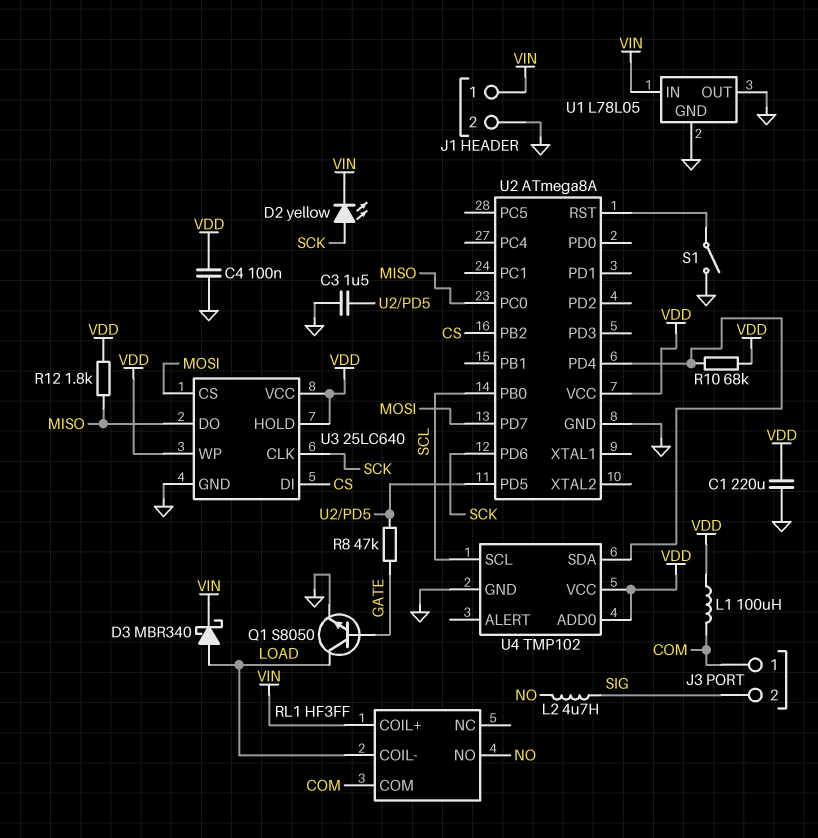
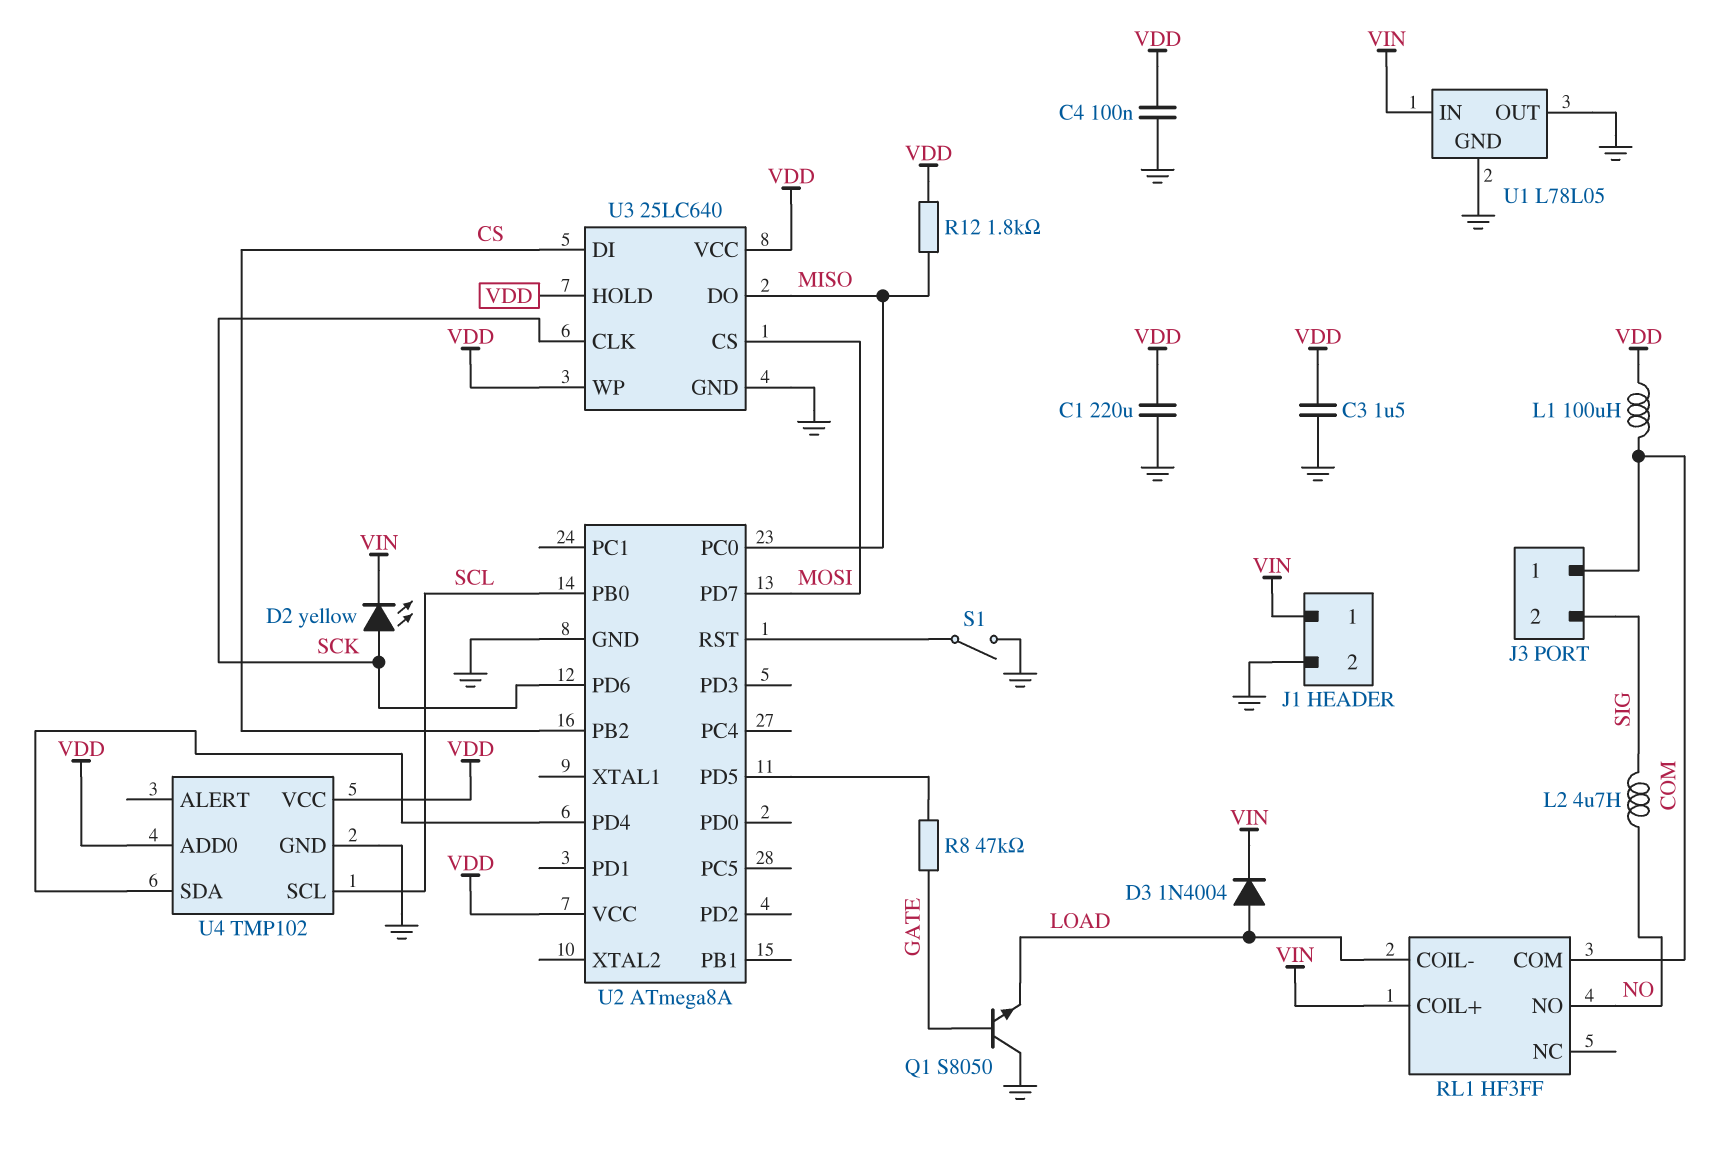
C3: 1.5uF (GND, U2/PD5) -> 1.5uF (GND, VDD)
D3: schottky MBR340 (A LOAD, K VIN) -> diode 1N4004 (A LOAD, K VIN)
Q1: NPN S8050 (B GATE, C LOAD, E GND) -> NPN S8050 (B GATE, C GND, E LOAD)
R10: 68k (U2/PD4, VDD) -> none

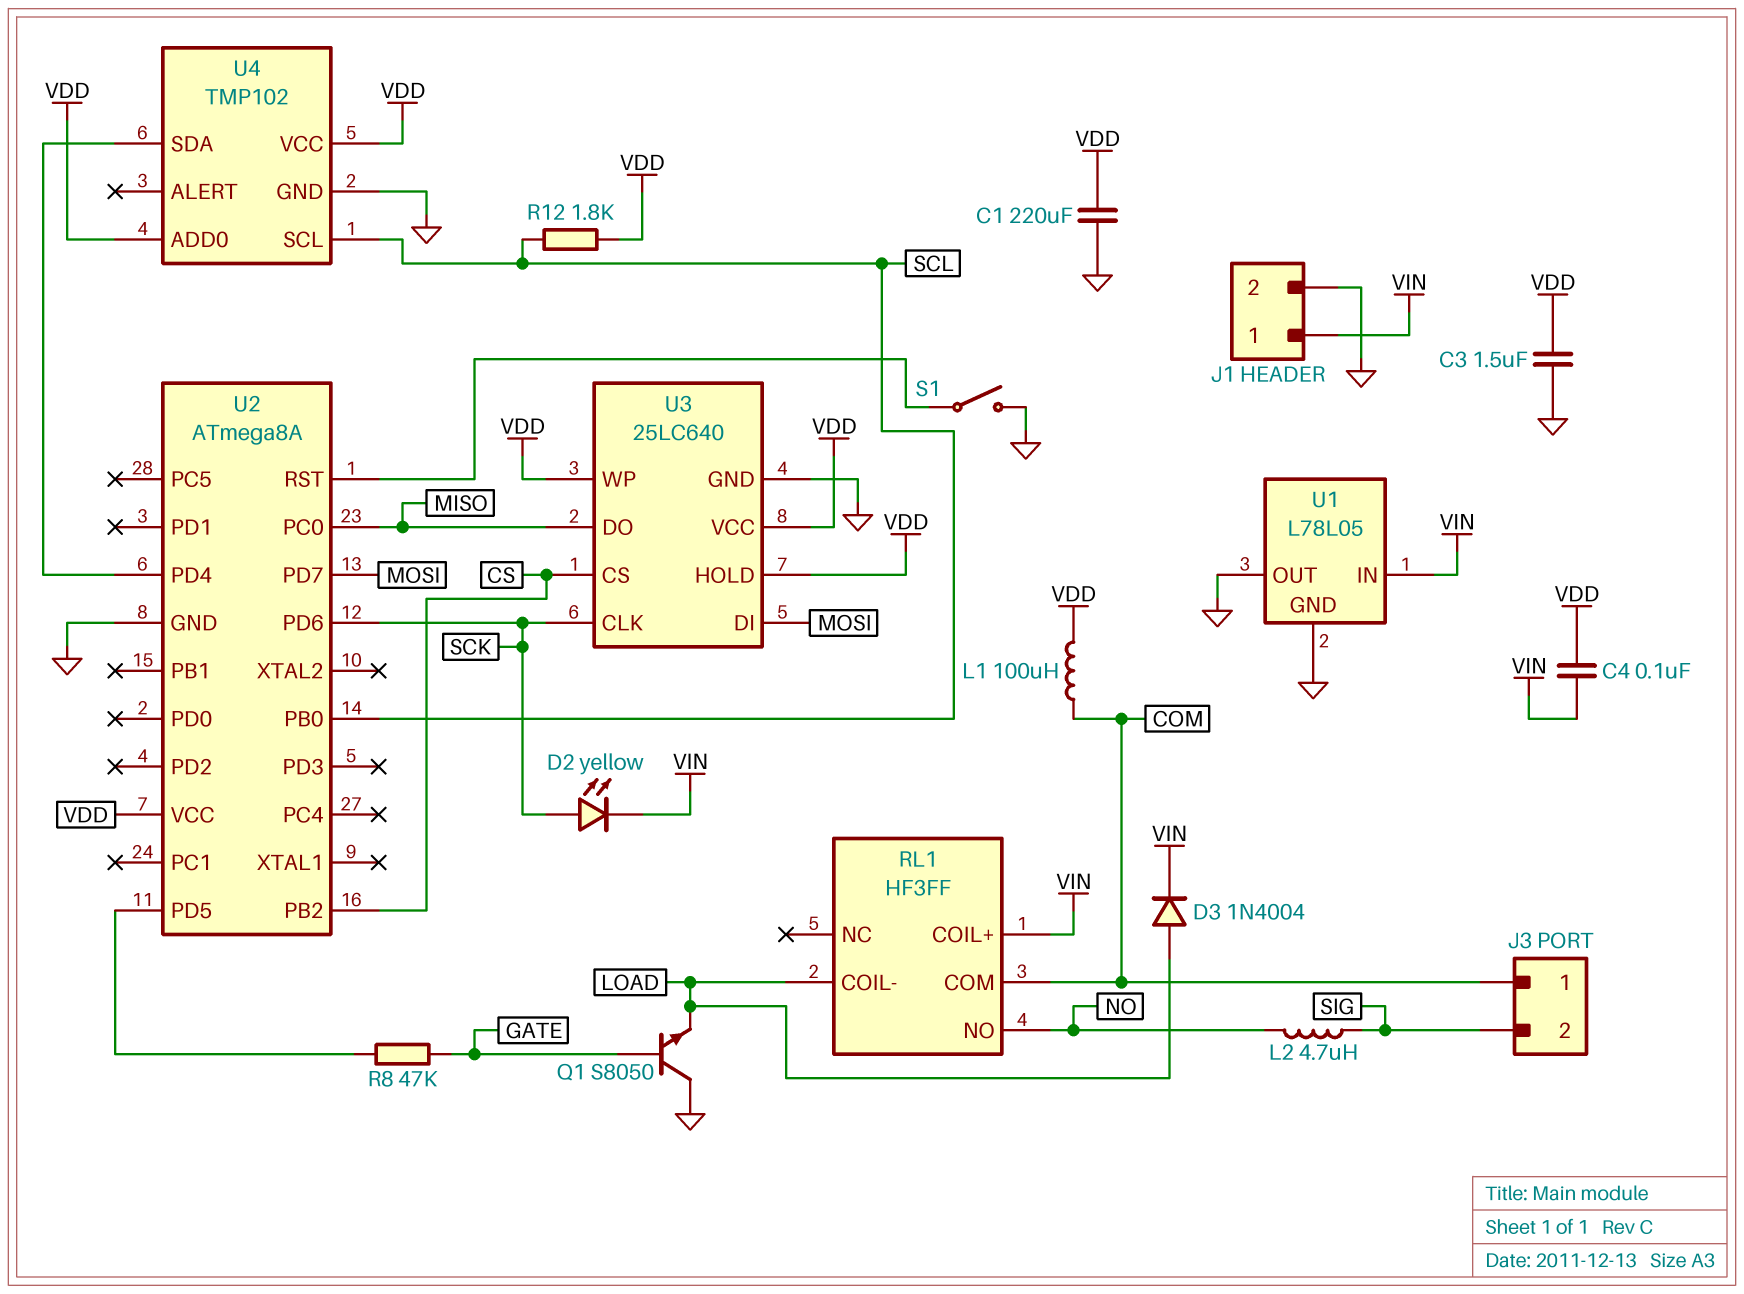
C4: 100nF (GND, VDD) -> 100nF (VDD, VIN)
R12: 1.8k (MISO, VDD) -> 1.8k (SCL, VDD)
U3 pin CS: MOSI -> CS
U3 pin DI: CS -> MOSI

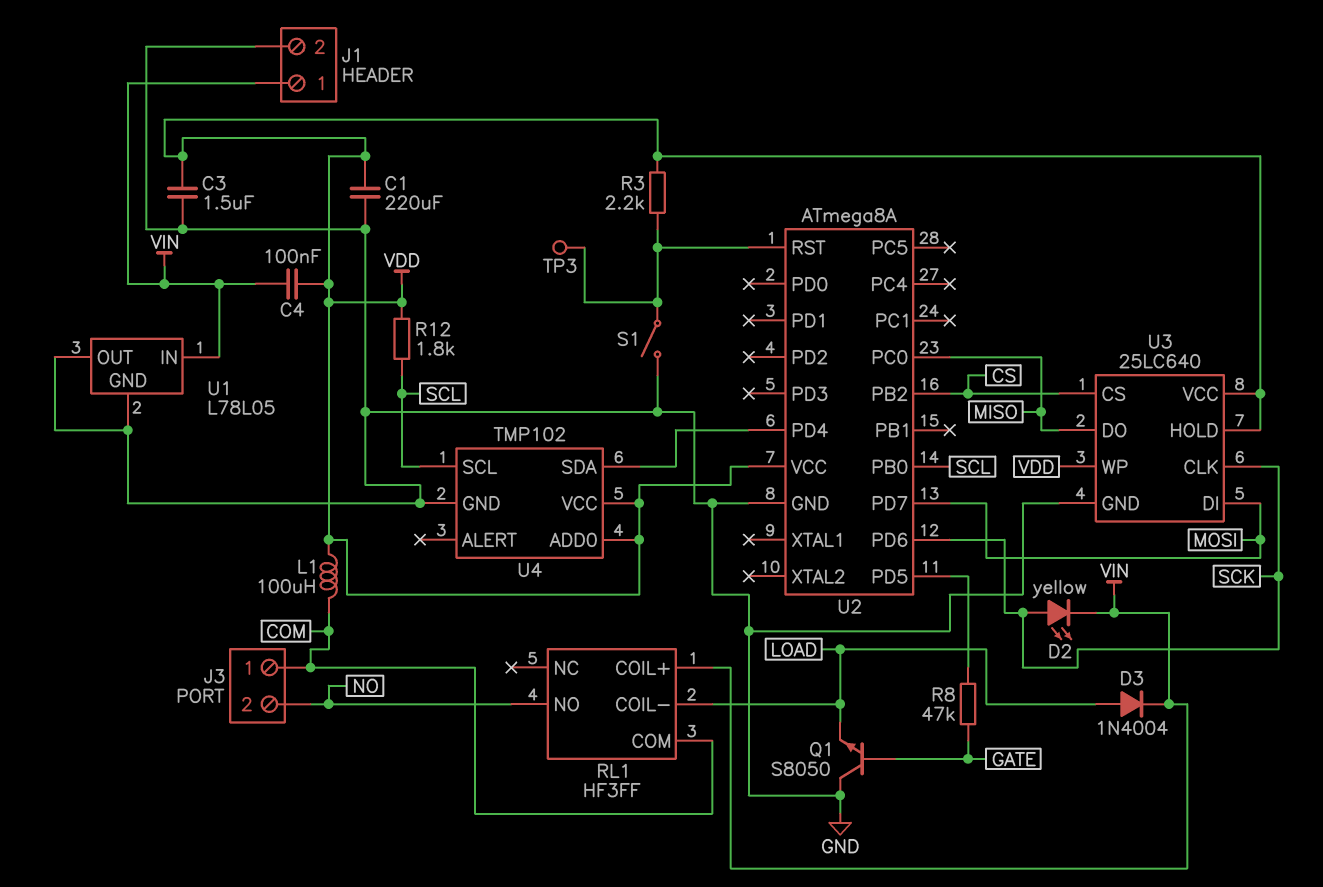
J3 pin 2: SIG -> NO
L2: 4.7uH (NO, SIG) -> none
R3: none -> 2.2k (U2/RST, VDD)
TP3: none -> test point (U2/RST)

